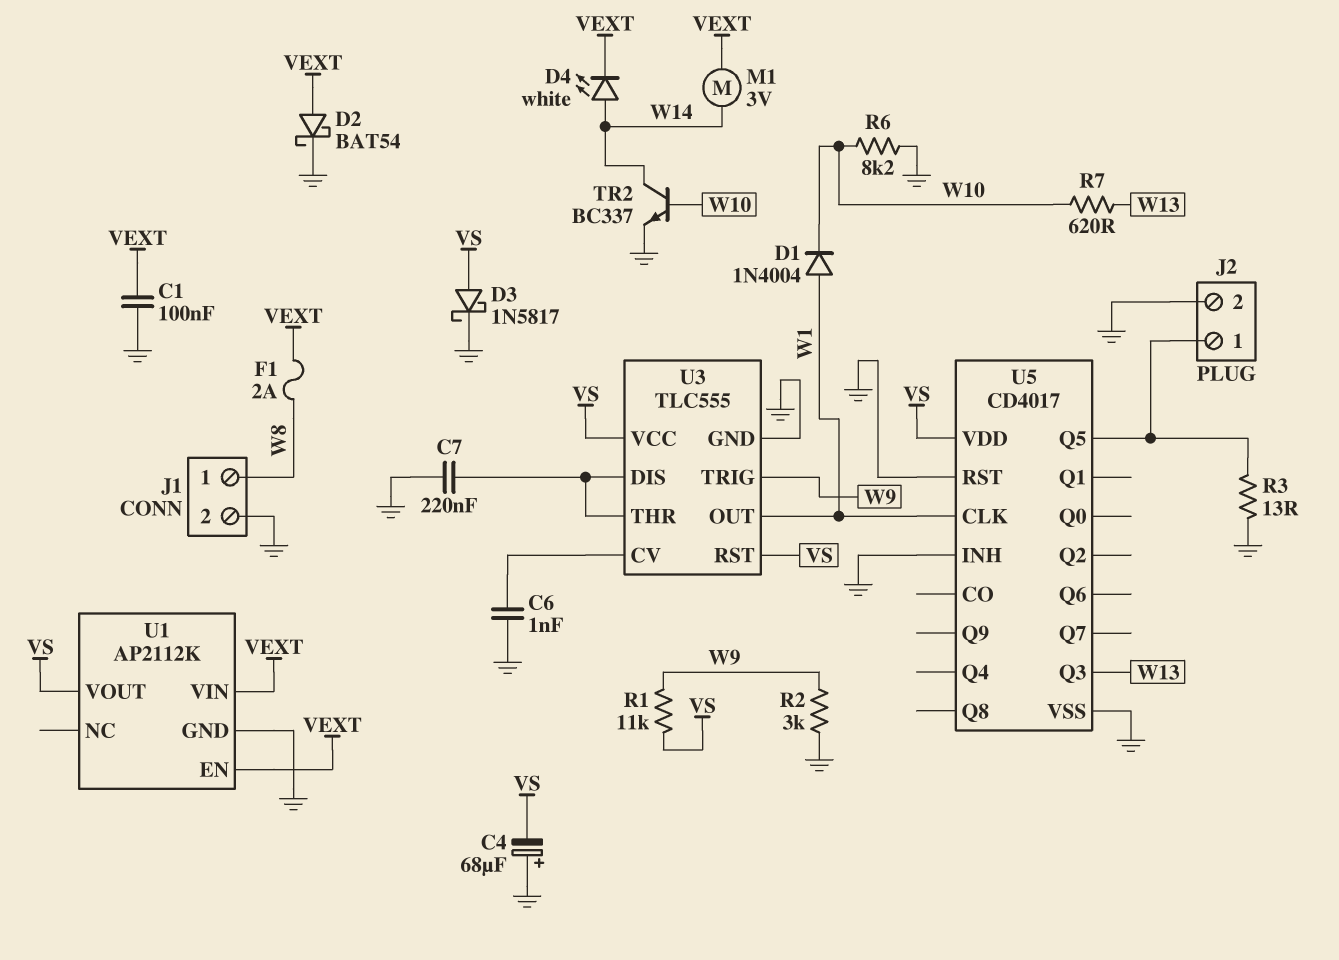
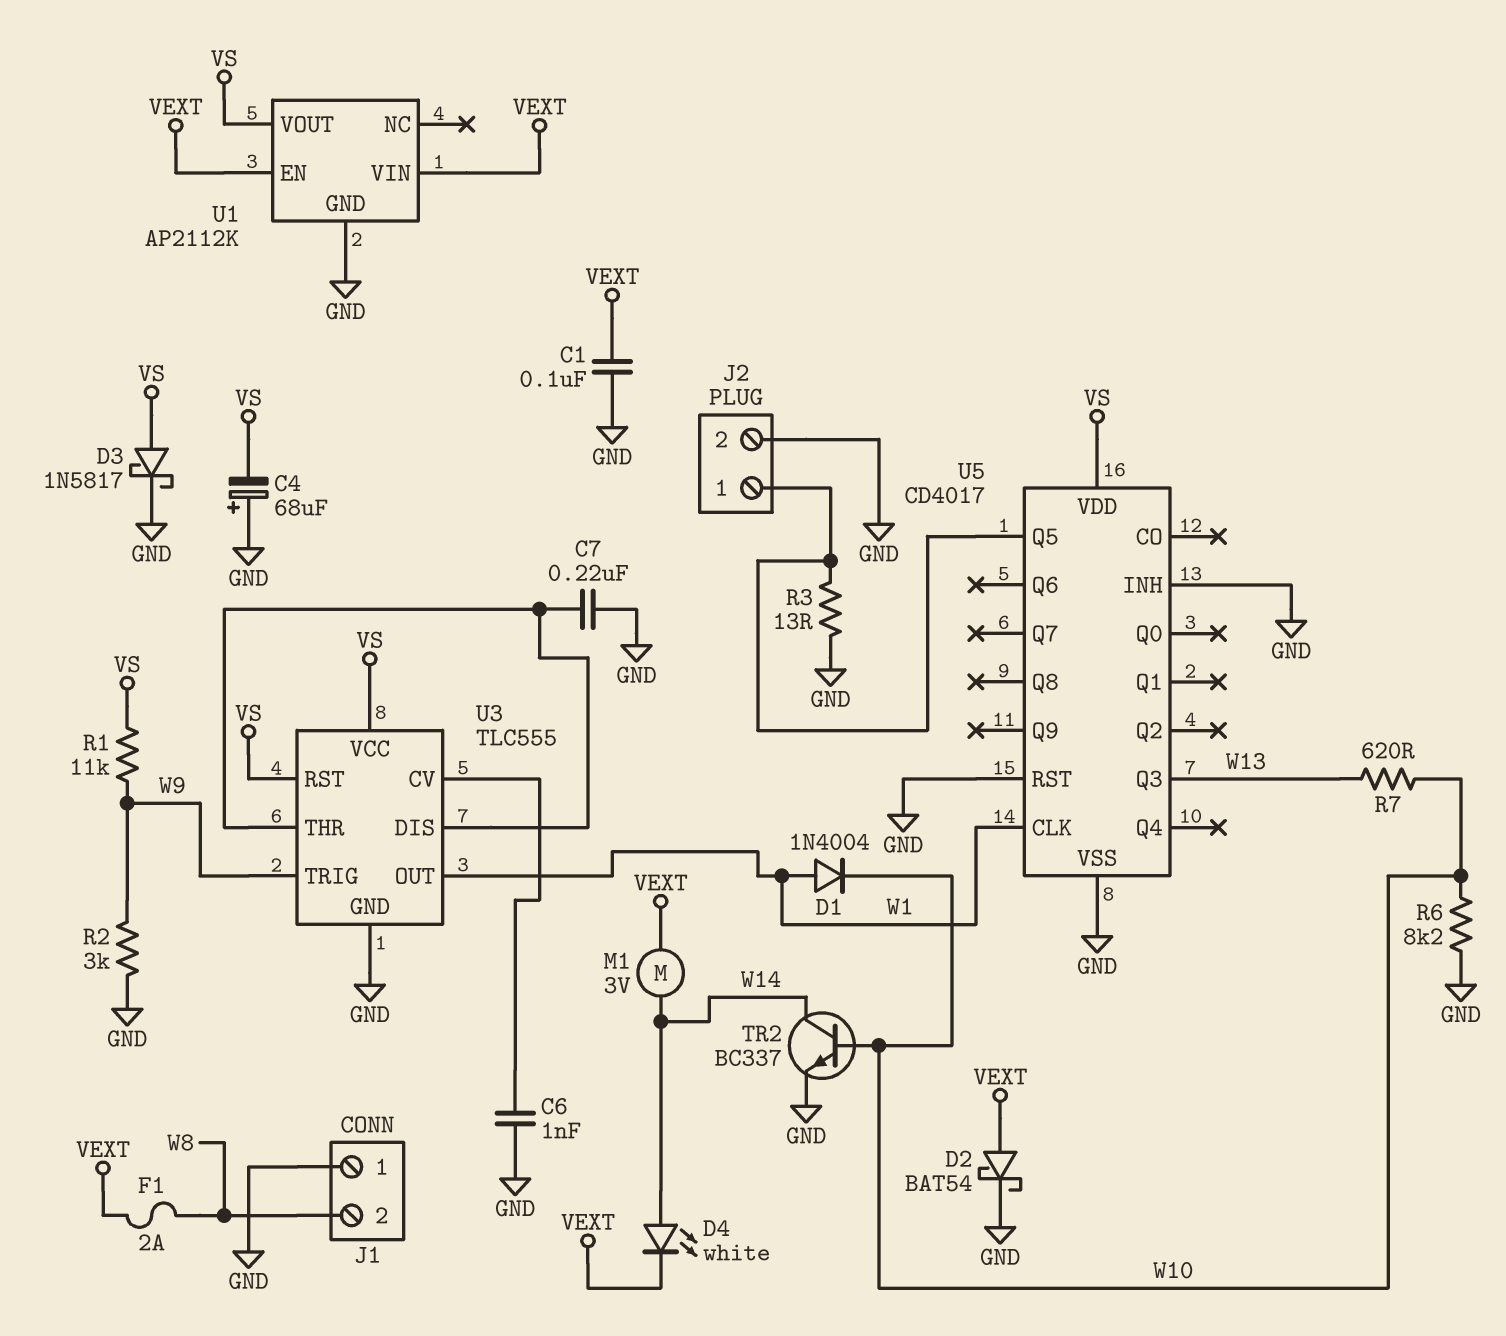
J1 pin 1: W8 -> GND
J1 pin 2: GND -> W8

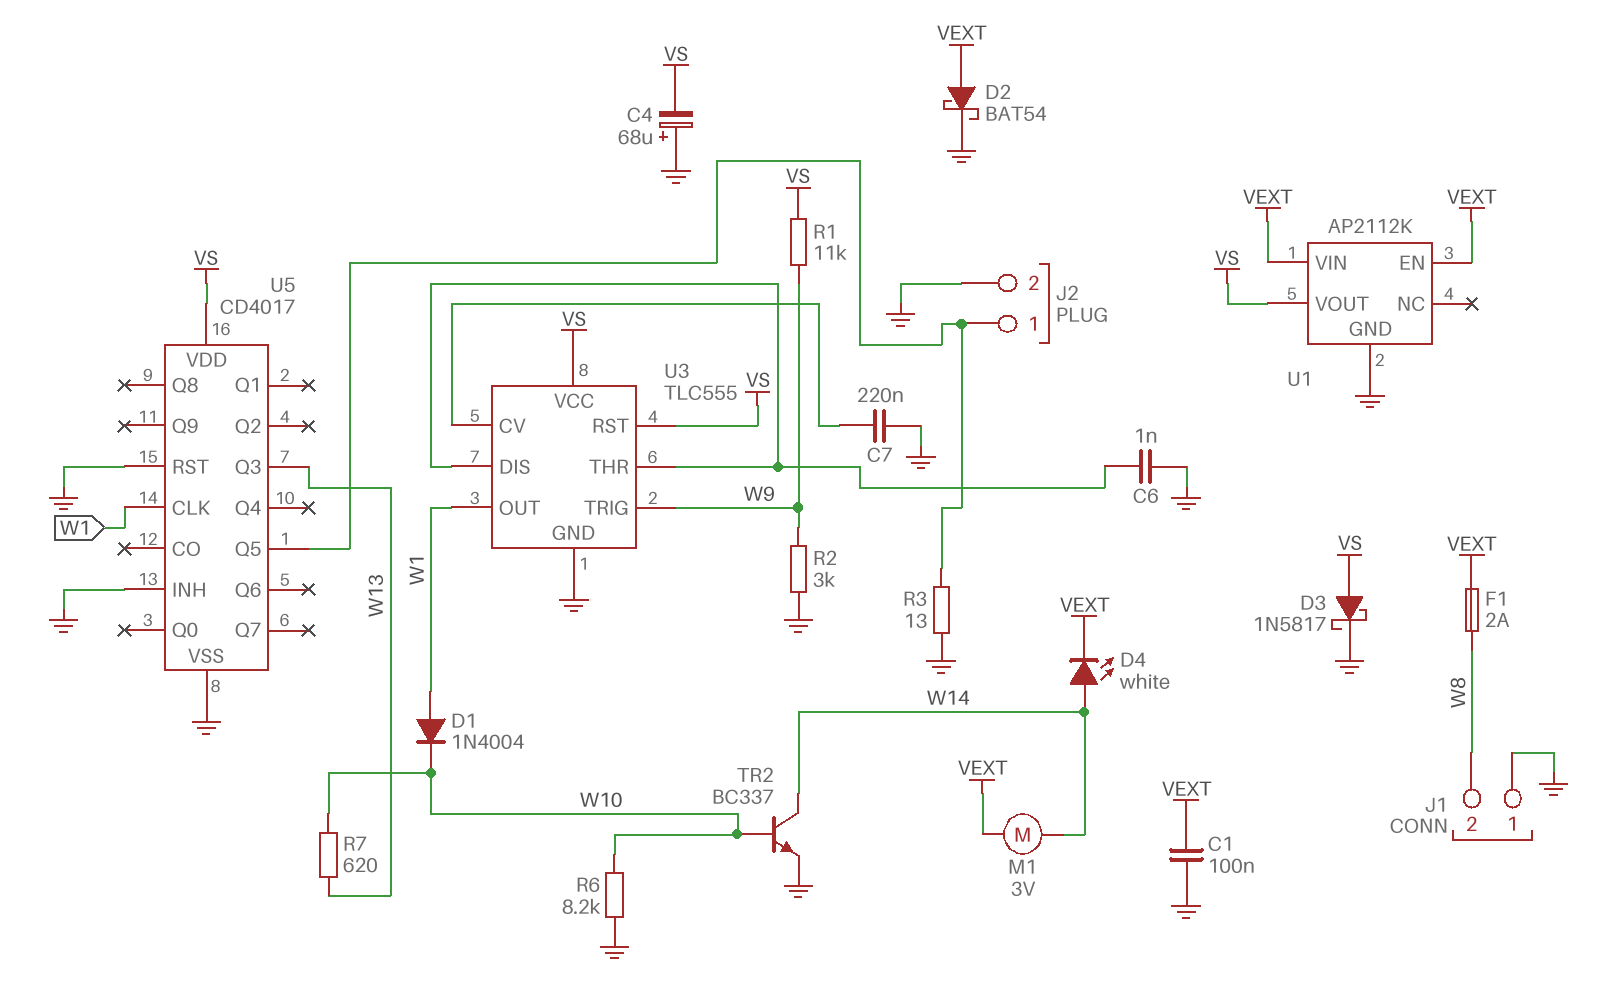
C6: 1nF (GND, U3/CV) -> 1nF (GND, U3/DIS)
C7: 220nF (GND, U3/DIS) -> 220nF (GND, U3/CV)

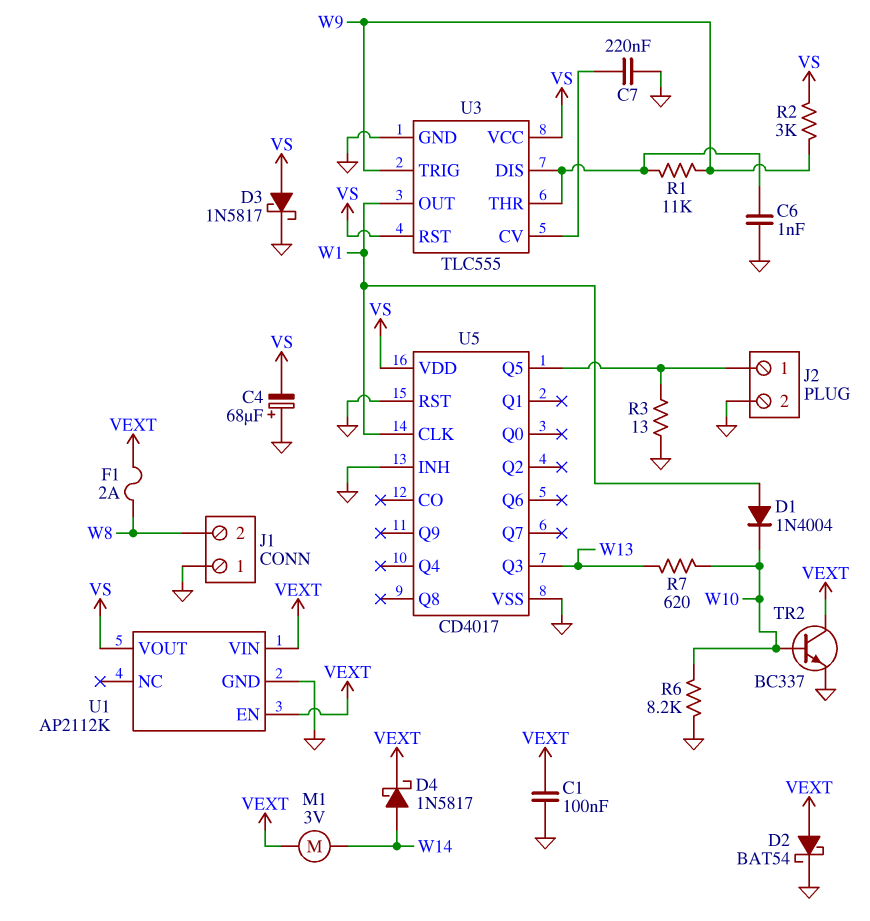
D4: LED white (A W14, K VEXT) -> schottky 1N5817 (A W14, K VEXT)
R1: 11k (VS, W9) -> 11k (U3/DIS, W9)
R2: 3k (GND, W9) -> 3k (VS, W9)
TR2: NPN BC337 (B W10, C W14, E GND) -> NPN BC337 (B W10, C VEXT, E GND)

